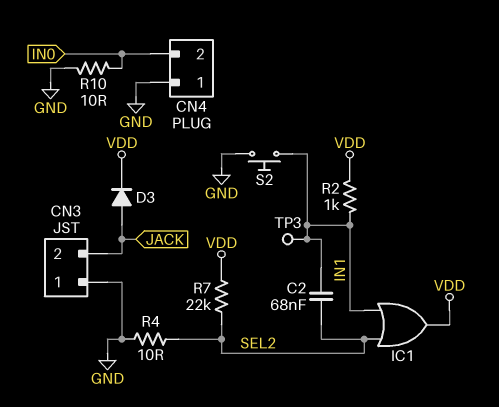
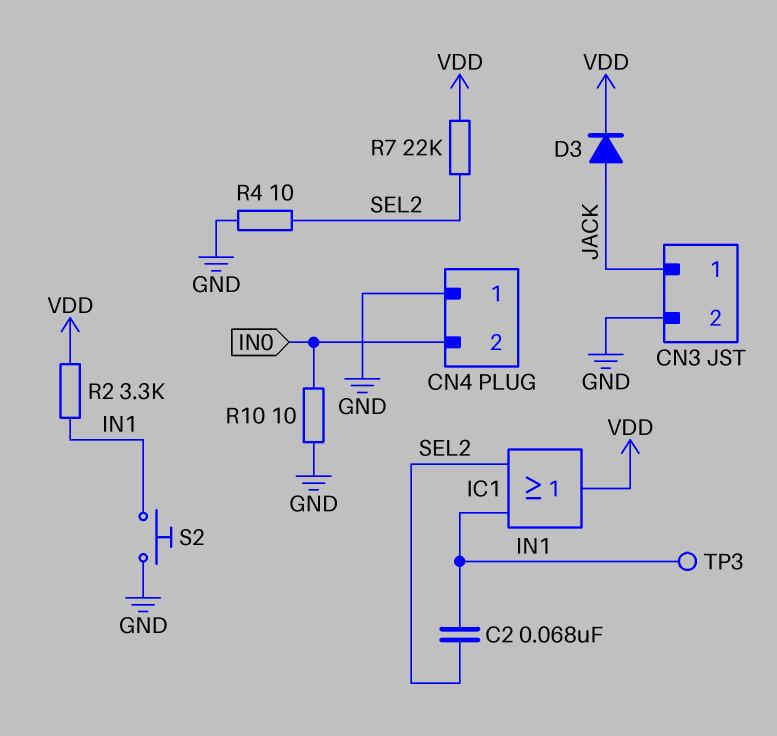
CN3 pin 1: GND -> JACK
CN3 pin 2: JACK -> GND
R2: 1k (IN1, VDD) -> 3.3k (IN1, VDD)

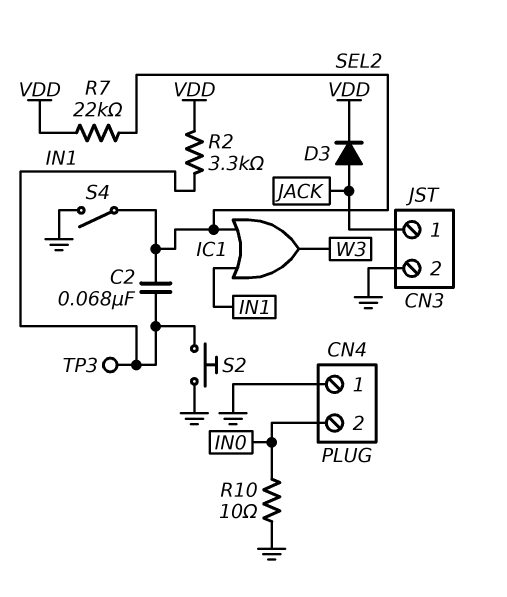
IC1: OR (in IN1, in SEL2, out VDD) -> OR (in IN1, in SEL2, out W3)
R4: 10 (GND, SEL2) -> none
S4: none -> switch (GND, SEL2)

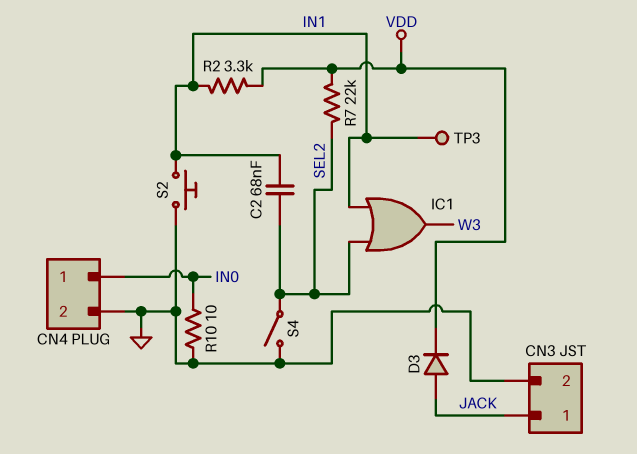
CN4 pin 1: GND -> IN0
CN4 pin 2: IN0 -> GND

